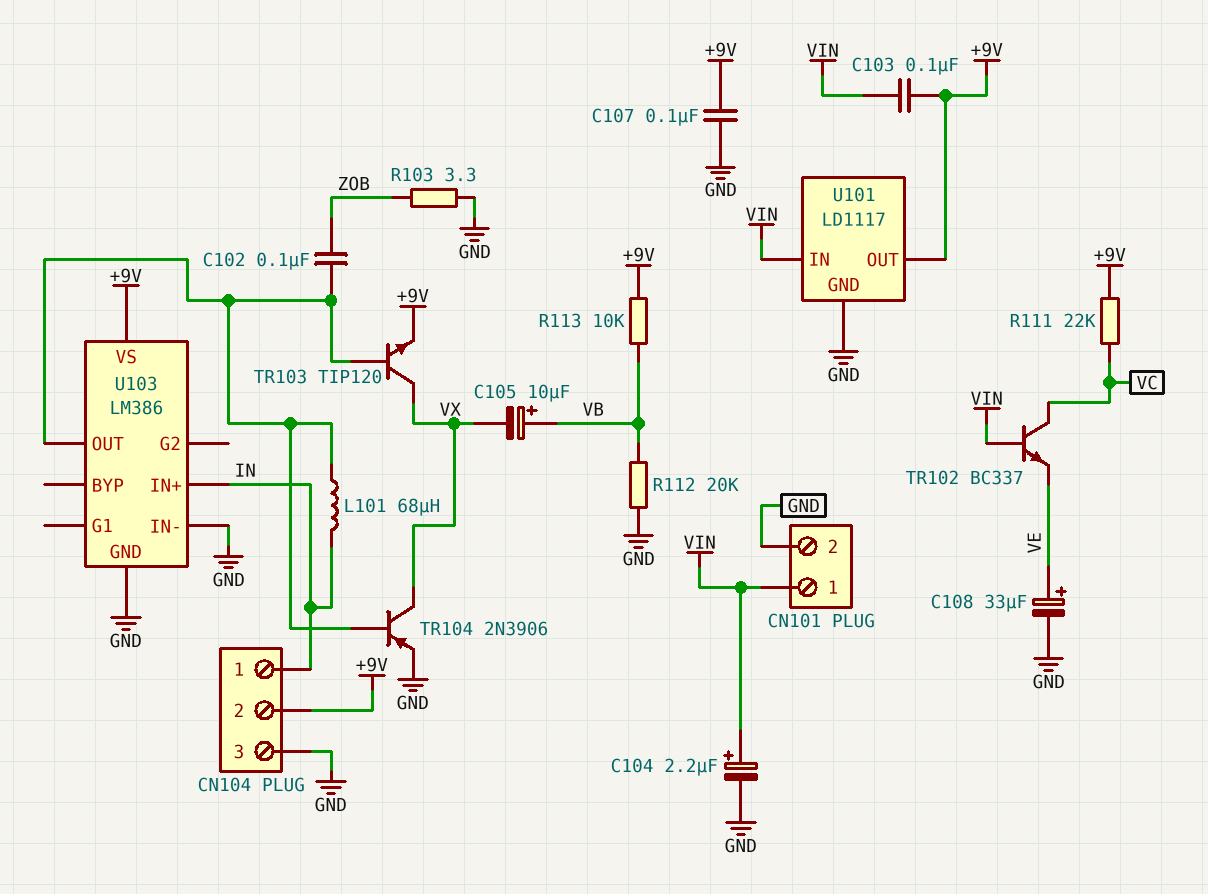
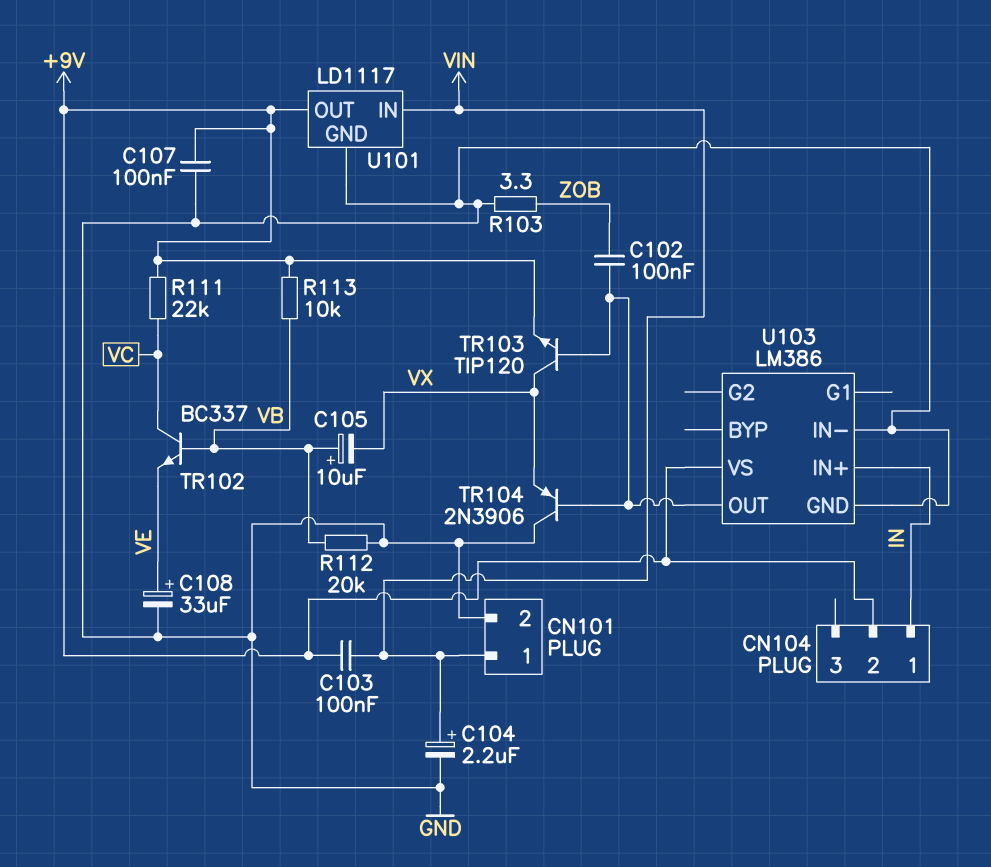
CN104 pin 3: GND -> none
L101: 68uH (IN, U103/OUT) -> none
TR102: NPN BC337 (B VIN, C VC, E VE) -> NPN BC337 (B VB, C VC, E VE)
TR104: PNP 2N3906 (B U103/OUT, C VX, E GND) -> PNP 2N3906 (B U103/OUT, C GND, E VX)

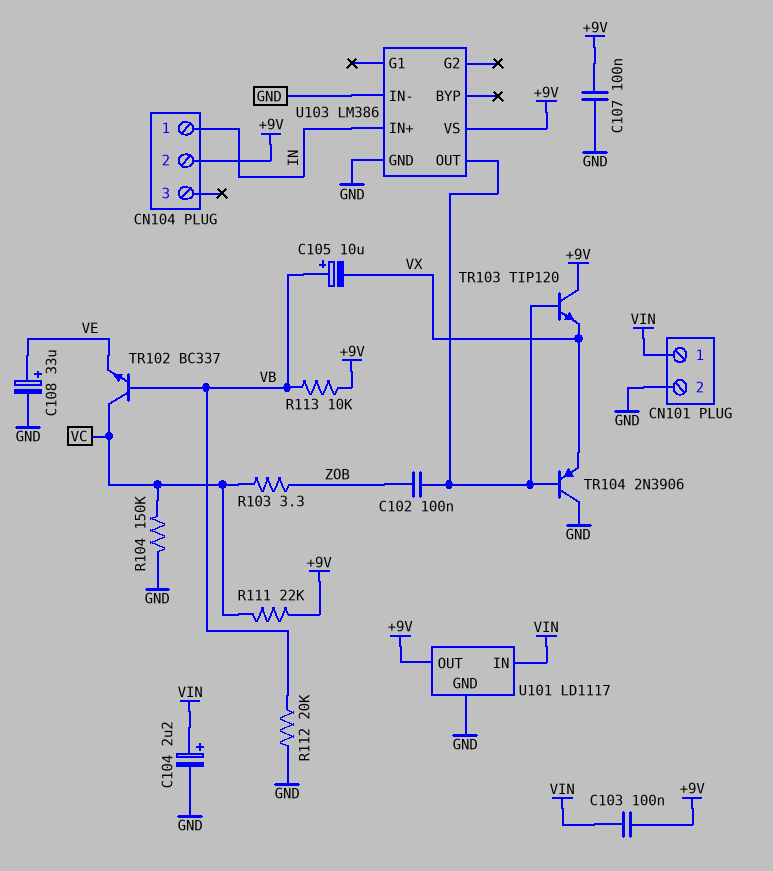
R103: 3.3 (GND, ZOB) -> 3.3 (VC, ZOB)
R104: none -> 150k (GND, VC)
TR103: NPN TIP120 (B U103/OUT, C VX, E +9V) -> NPN TIP120 (B U103/OUT, C +9V, E VX)

